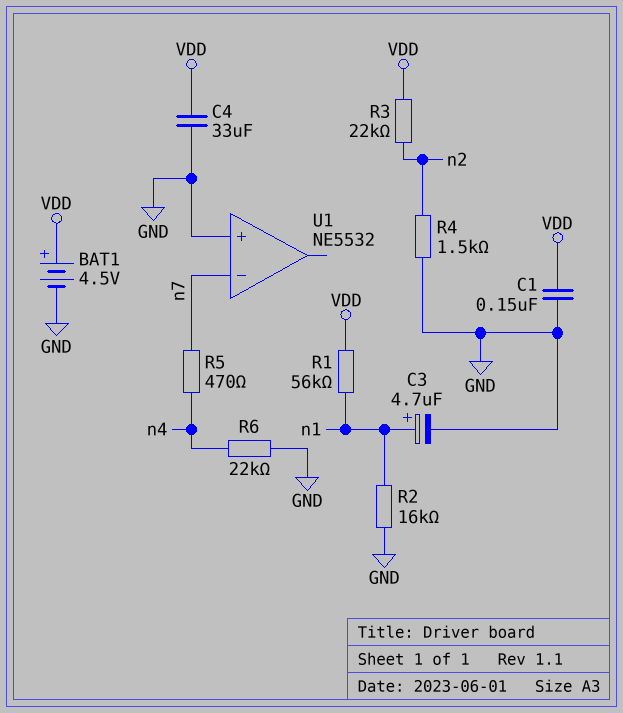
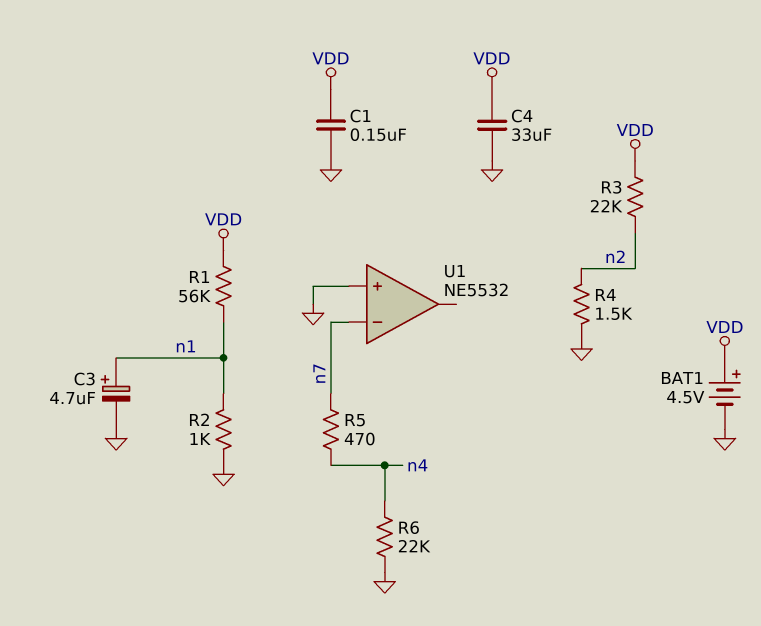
R2: 16k (GND, n1) -> 1k (GND, n1)

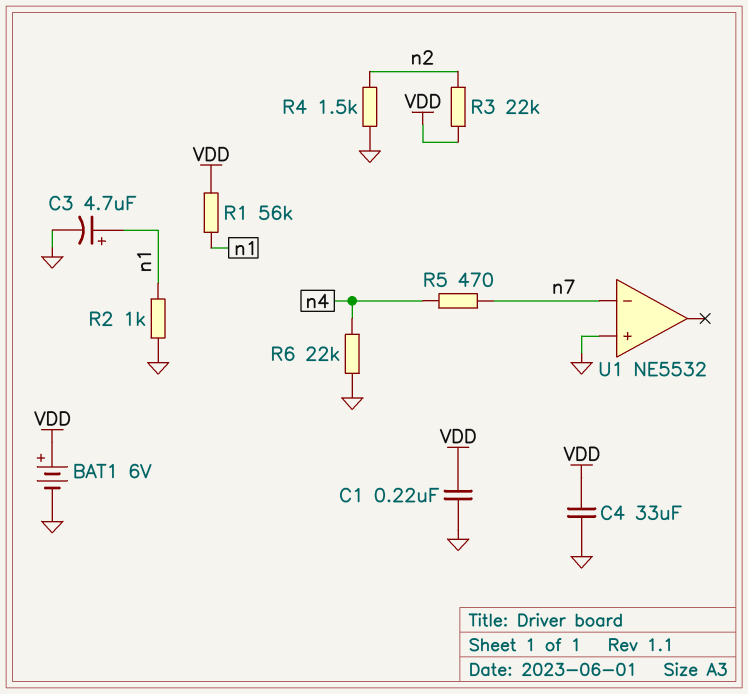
BAT1: 4.5V (plus VDD, minus GND) -> 6V (plus VDD, minus GND)
C1: 150nF (GND, VDD) -> 220nF (GND, VDD)

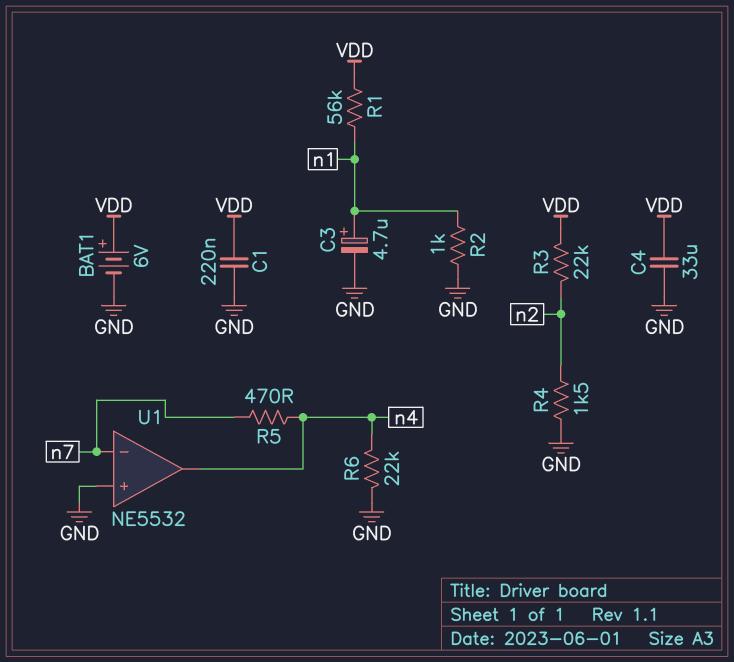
U1 pin out: none -> n4

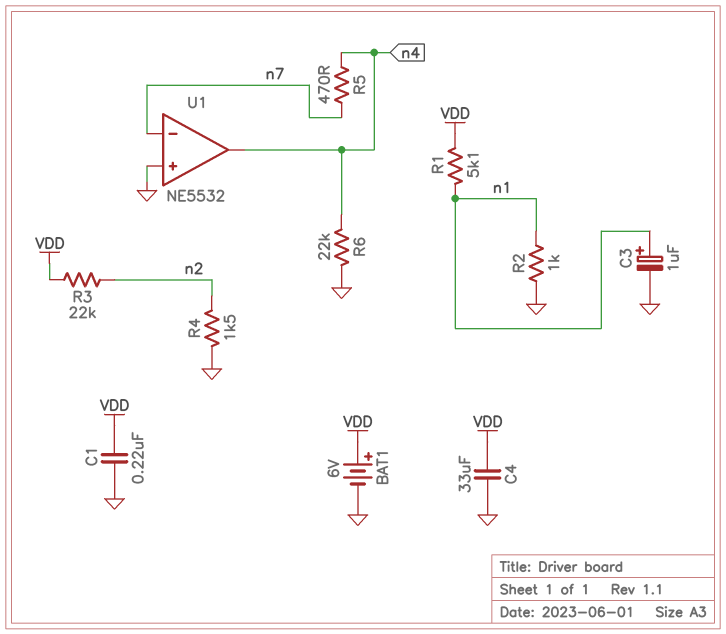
C3: 4.7uF (plus n1, minus GND) -> 1uF (plus n1, minus GND)
R1: 56k (VDD, n1) -> 5.1k (VDD, n1)

